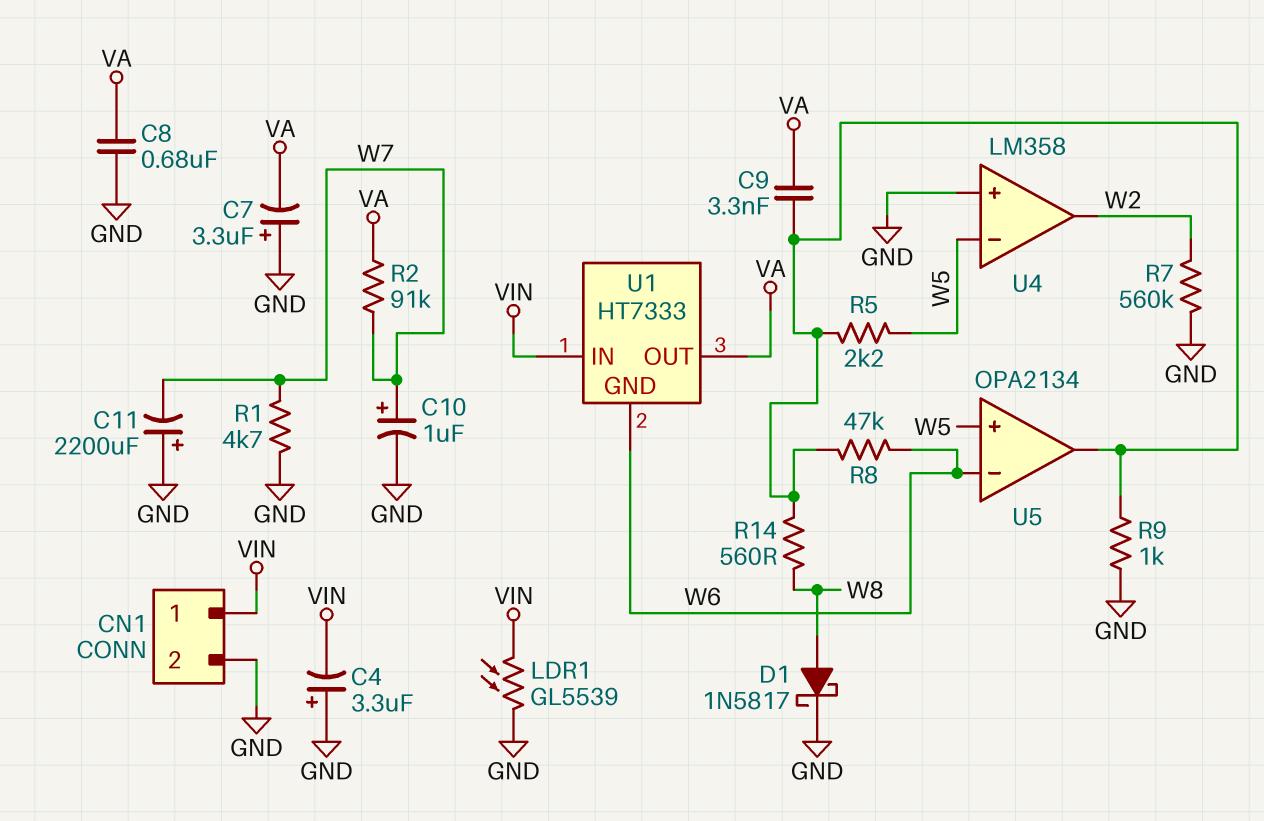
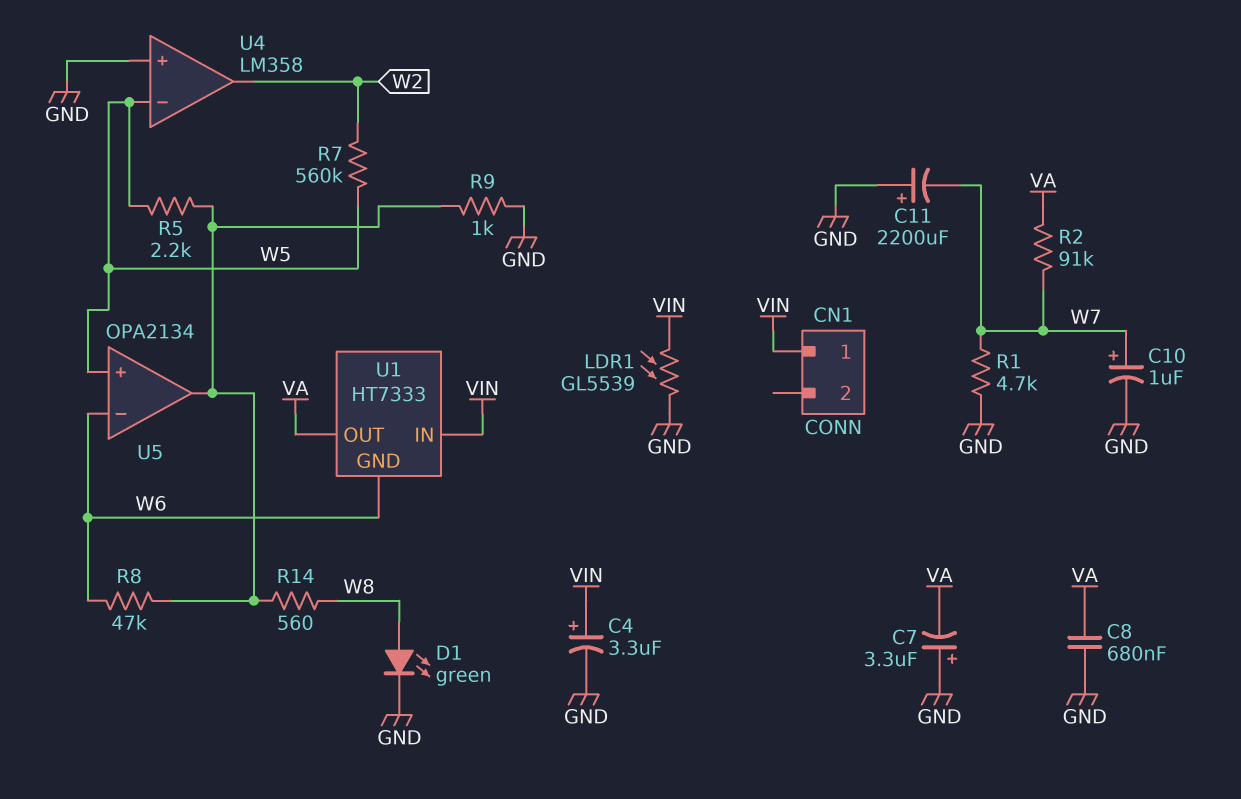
C4: 3.3uF (plus GND, minus VIN) -> 3.3uF (plus VIN, minus GND)
C9: 3.3nF (U5/out, VA) -> none
CN1 pin 2: GND -> none
D1: schottky 1N5817 (A W8, K GND) -> LED green (A W8, K GND)
R7: 560k (GND, W2) -> 560k (W2, W5)

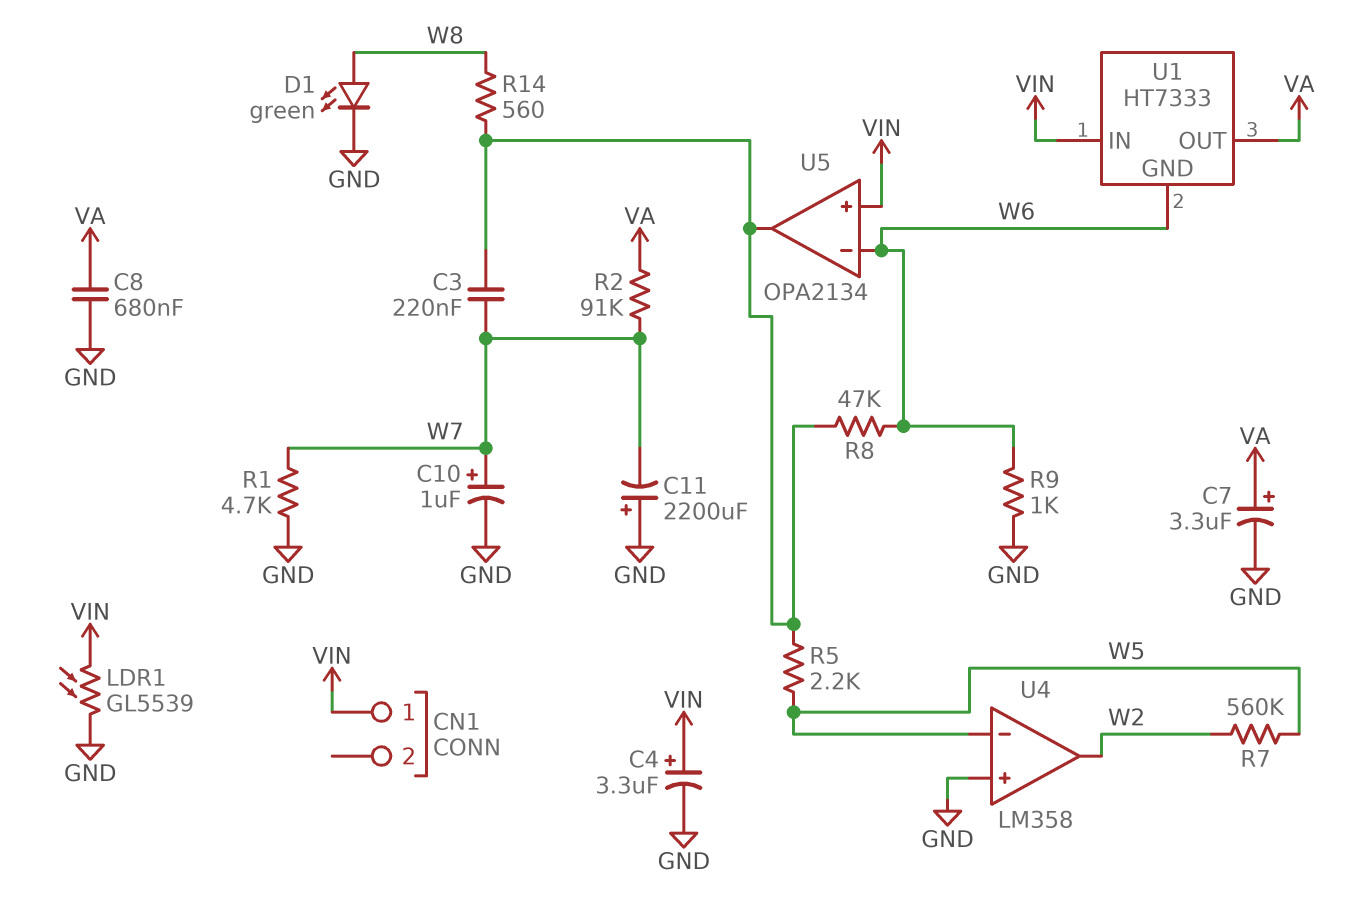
C3: none -> 220nF (U5/out, W7)
C7: 3.3uF (plus GND, minus VA) -> 3.3uF (plus VA, minus GND)
R9: 1k (GND, U5/out) -> 1k (GND, W6)
U5 pin in+: W5 -> VIN

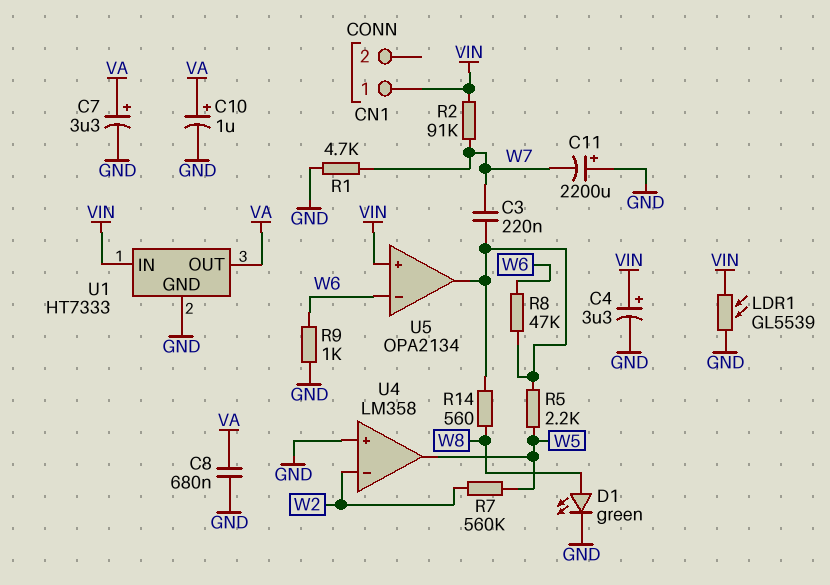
C10: 1uF (plus W7, minus GND) -> 1uF (plus VA, minus GND)
R2: 91k (VA, W7) -> 91k (VIN, W7)
U1 pin GND: W6 -> GND
U4 pin in-: W5 -> W2
U4 pin out: W2 -> W5

